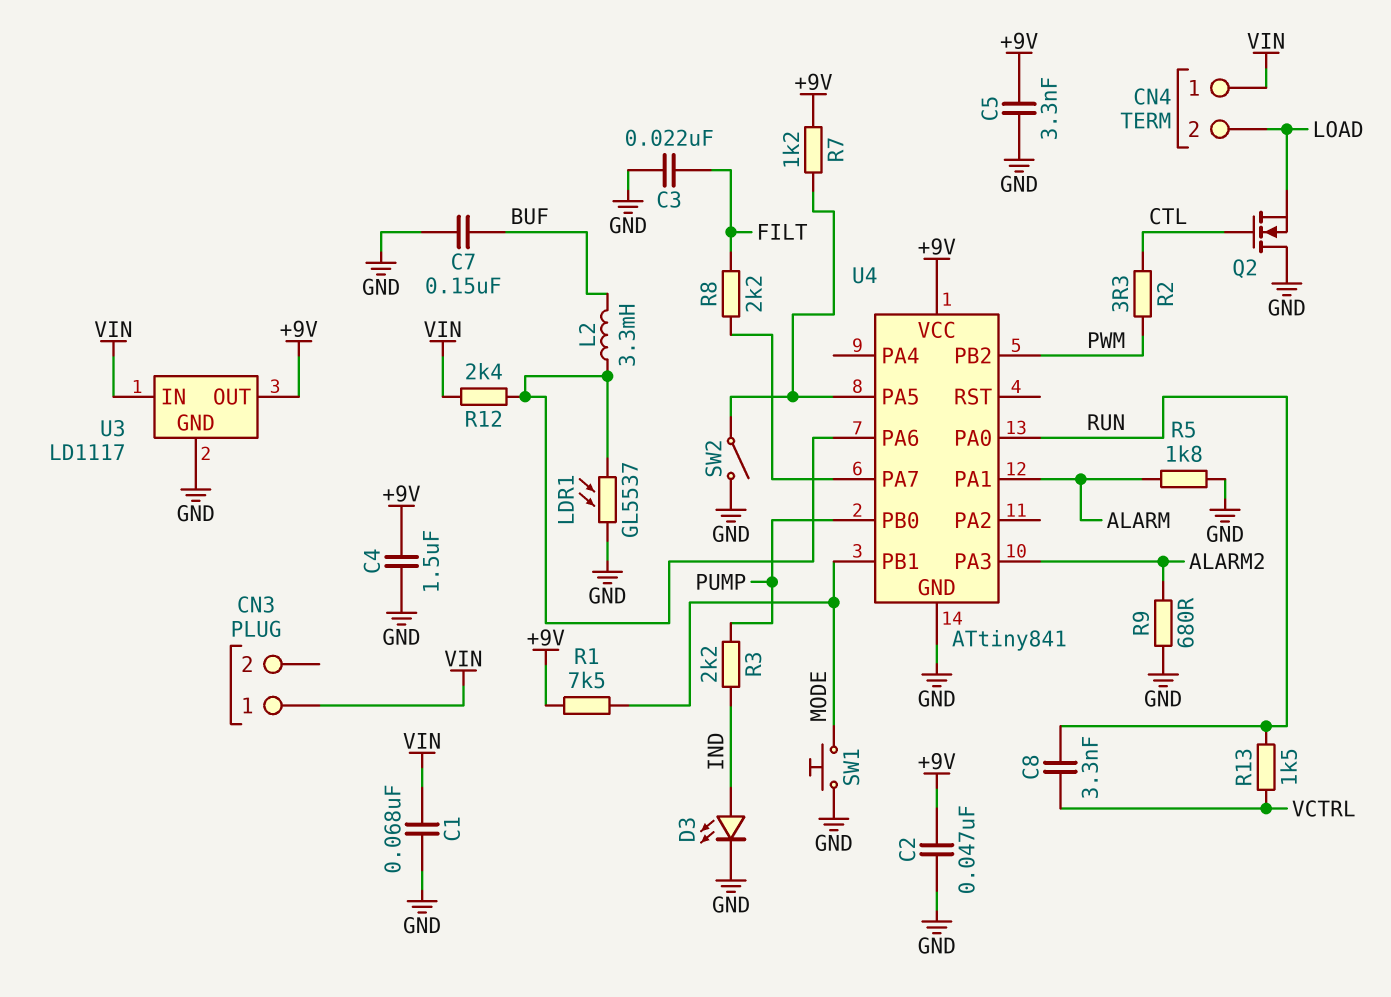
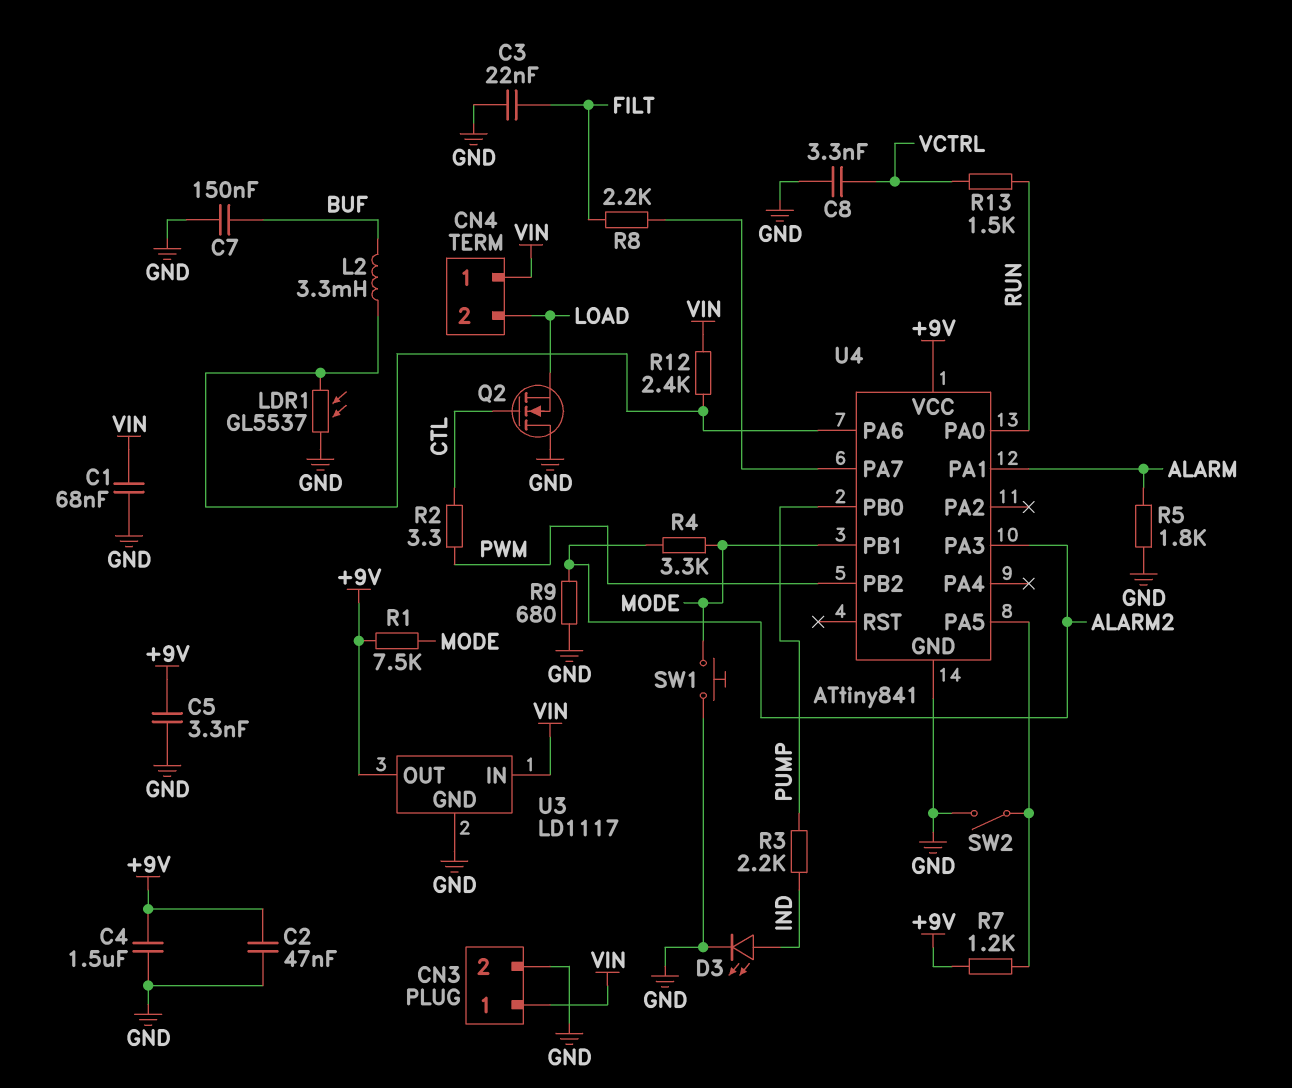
C8: 3.3nF (RUN, VCTRL) -> 3.3nF (GND, VCTRL)
CN3 pin 2: none -> GND
R4: none -> 3.3k (ALARM2, MODE)

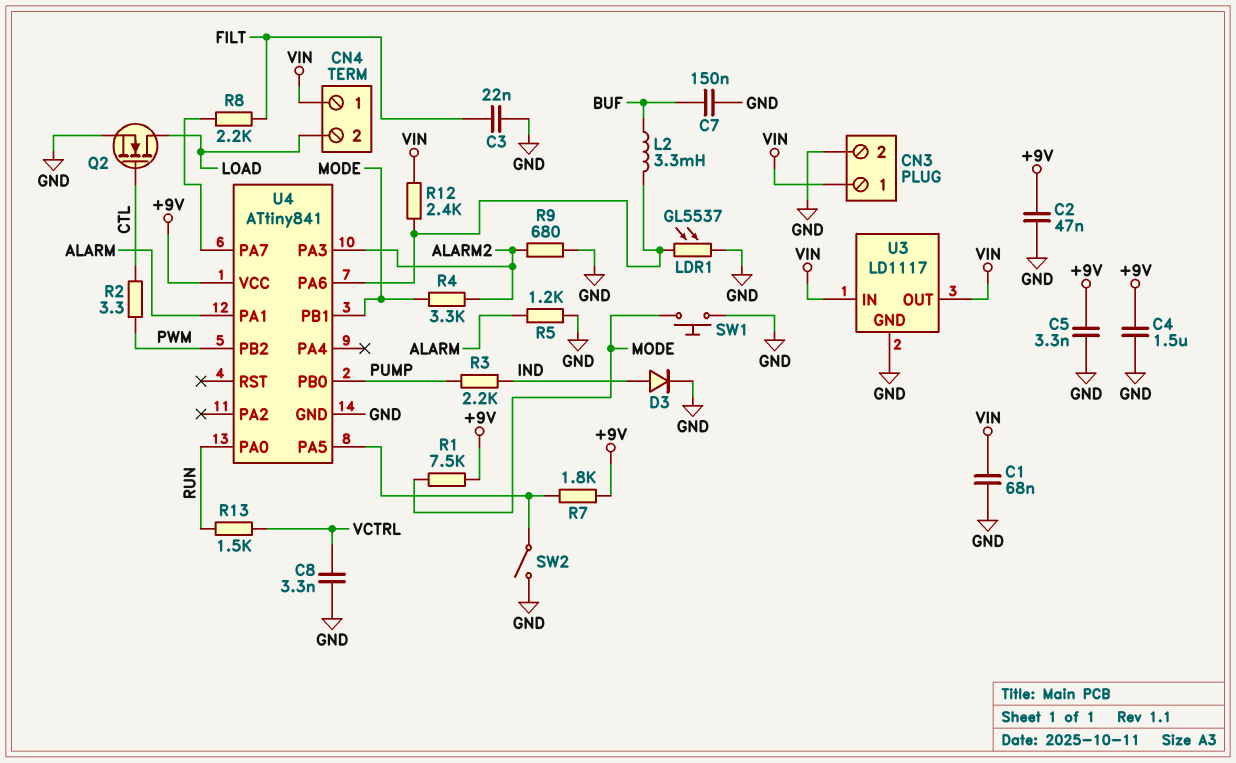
D3: LED (A IND, K GND) -> diode (A IND, K GND)
Q2: NMOS (G CTL, D GND, S LOAD) -> NMOS (G CTL, D LOAD, S GND)
R5: 1.8k (ALARM, GND) -> 1.2k (ALARM, GND)
R7: 1.2k (+9V, U4/PA5) -> 1.8k (+9V, U4/PA5)
U3 pin OUT: +9V -> VIN

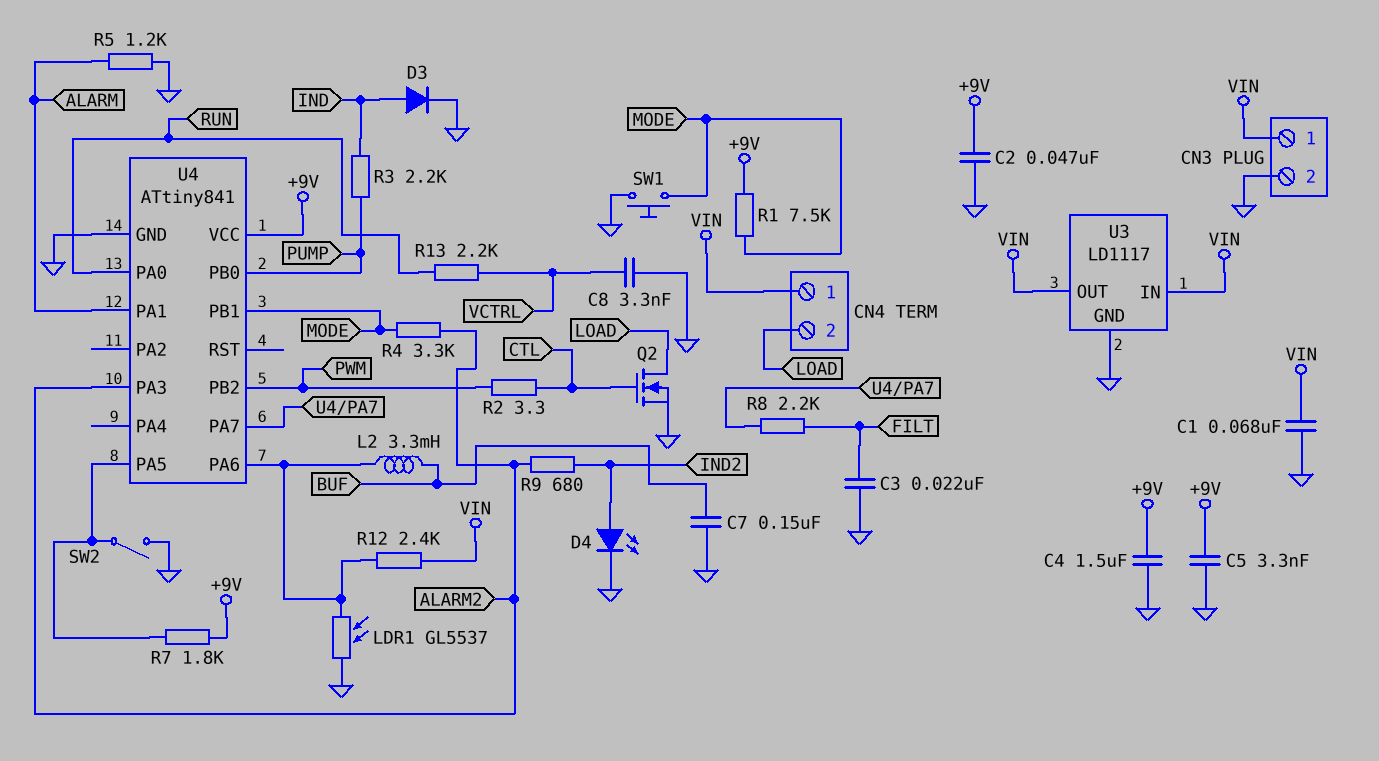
D4: none -> LED (A IND2, K GND)
R9: 680 (ALARM2, GND) -> 680 (ALARM2, IND2)
R13: 1.5k (RUN, VCTRL) -> 2.2k (RUN, VCTRL)

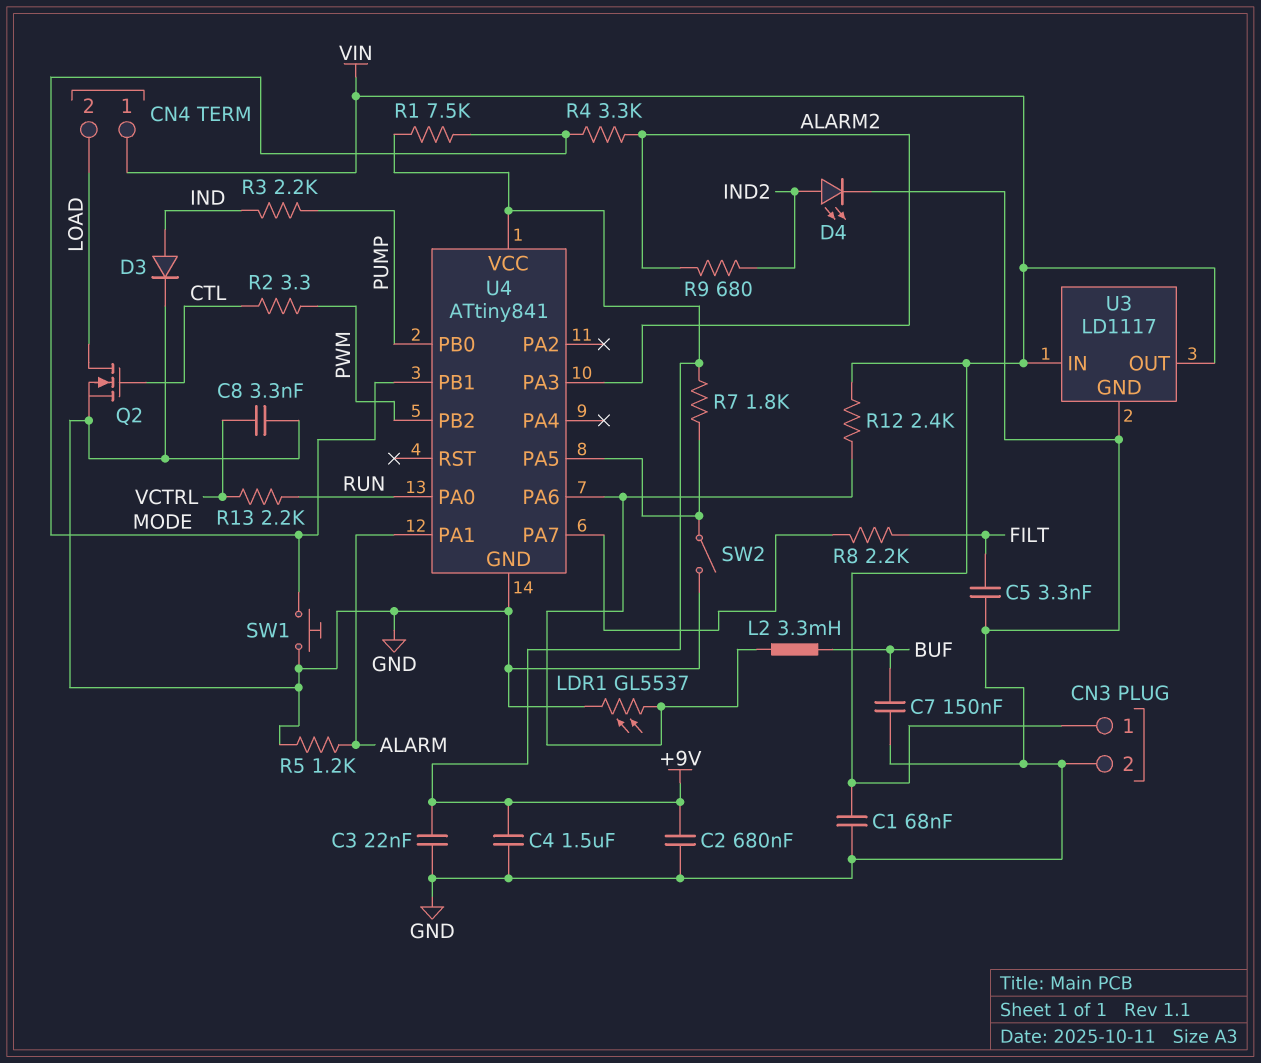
C2: 47nF (+9V, GND) -> 680nF (+9V, GND)
C3: 22nF (FILT, GND) -> 22nF (+9V, GND)
C5: 3.3nF (+9V, GND) -> 3.3nF (FILT, GND)

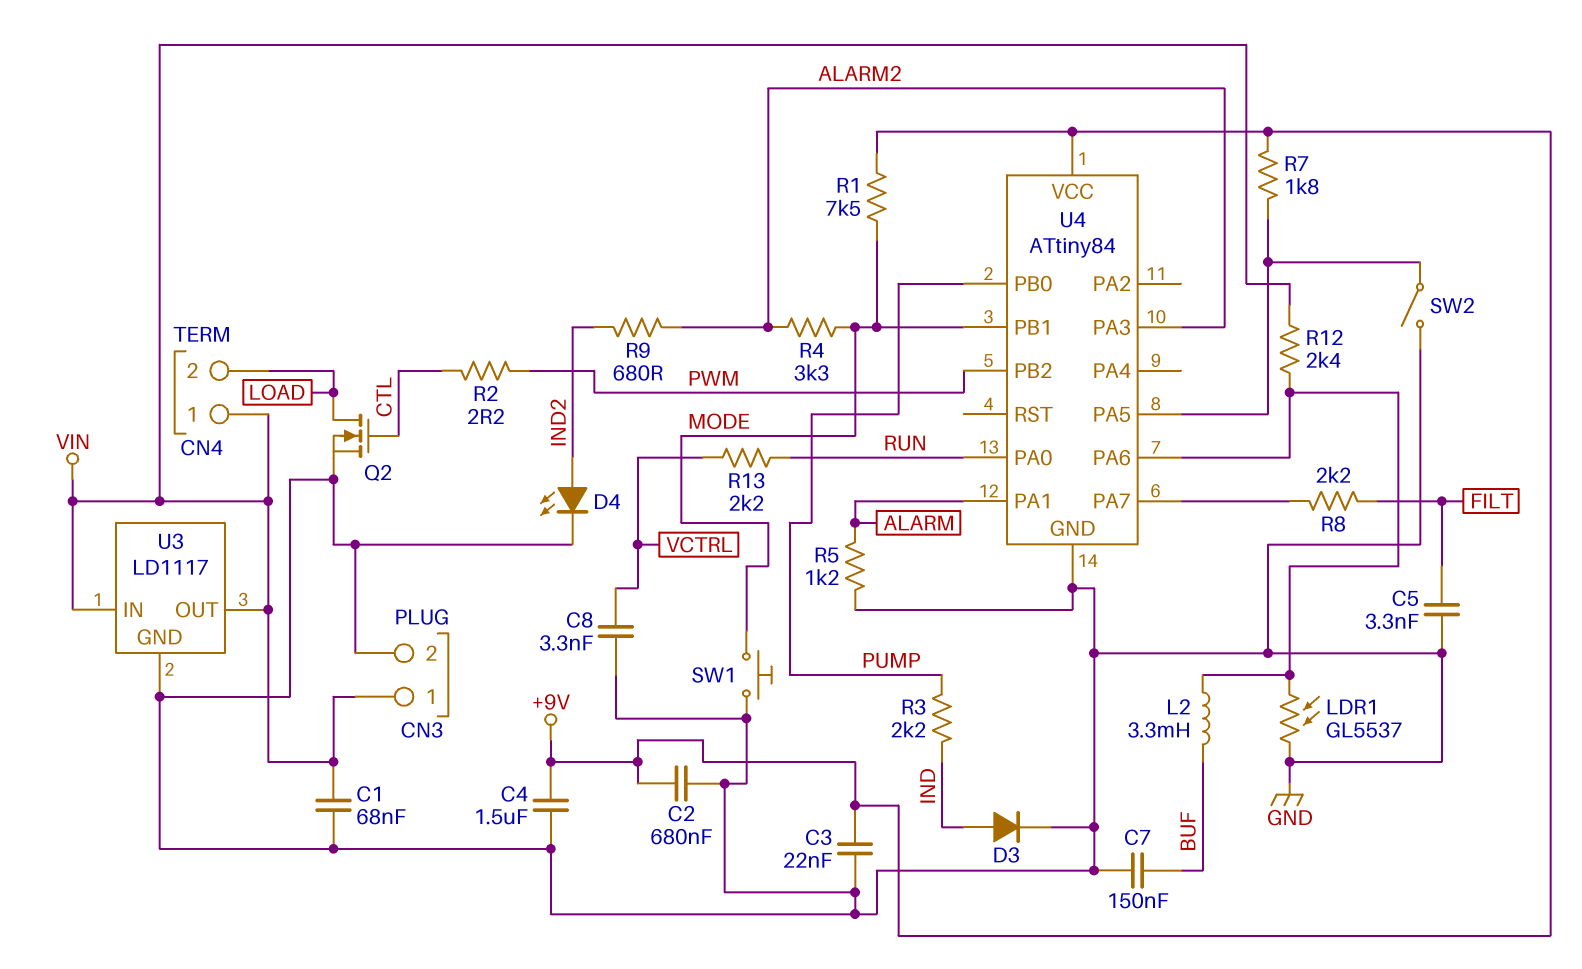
R2: 3.3 (CTL, PWM) -> 2.2 (CTL, PWM)
U4: ATtiny841 -> ATtiny84

